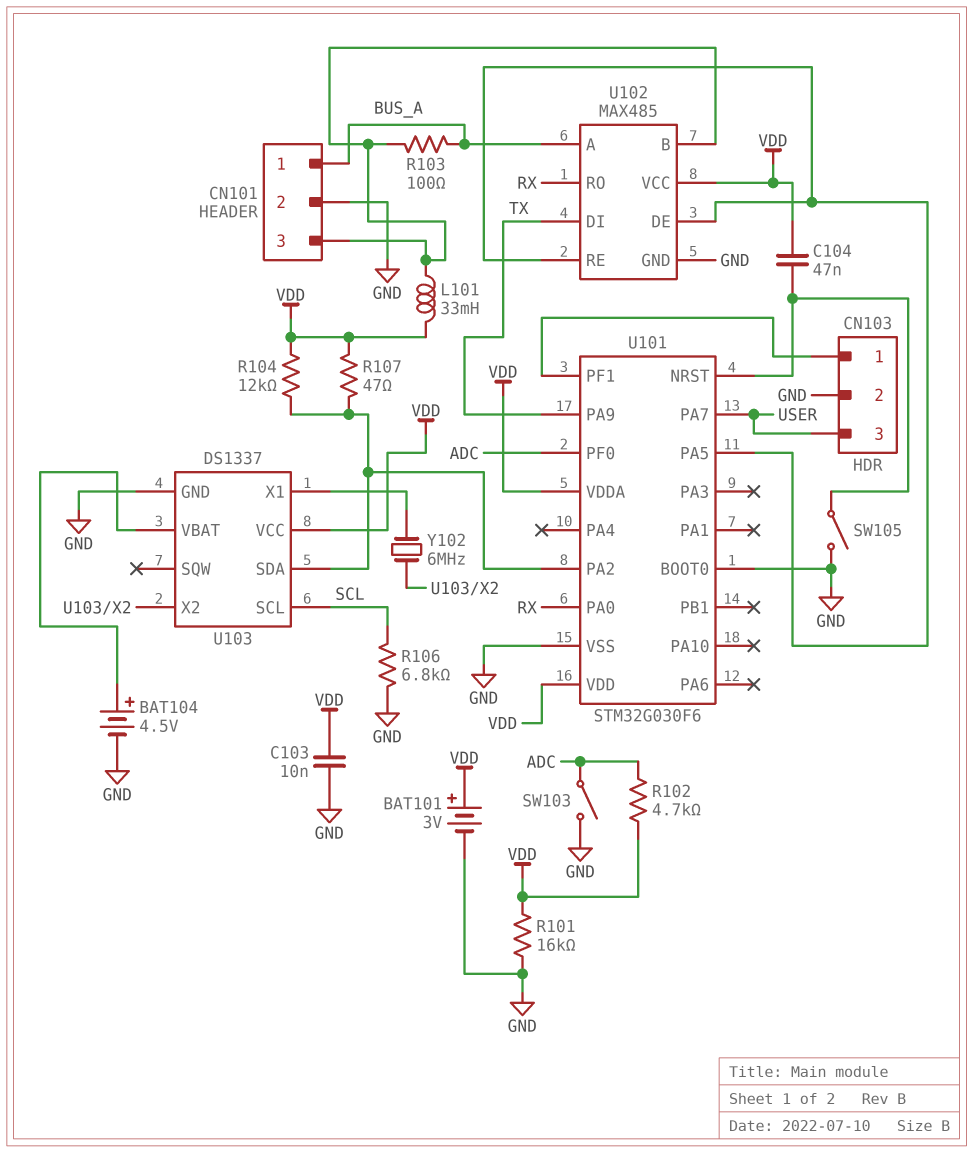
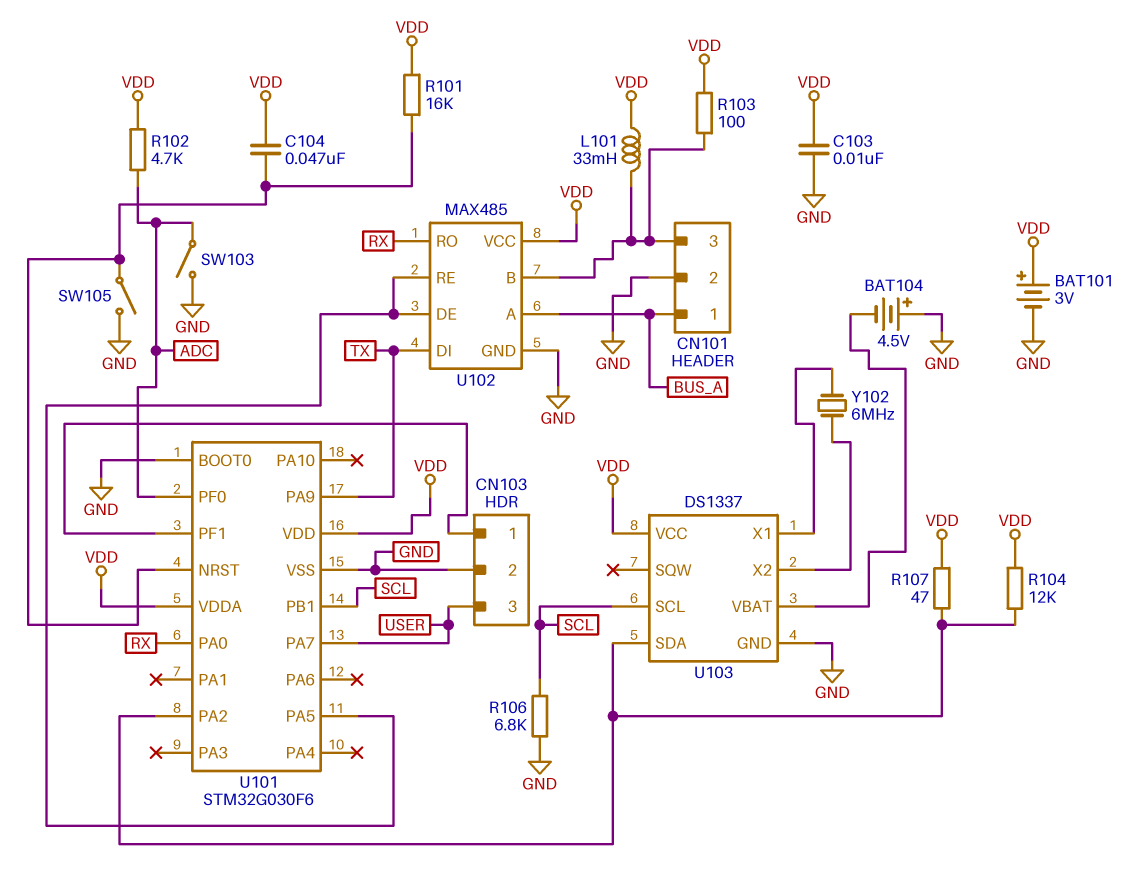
BAT104: 4.5V (plus U103/VBAT, minus GND) -> 4.5V (plus GND, minus U103/VBAT)
R101: 16k (GND, VDD) -> 16k (U101/NRST, VDD)
R103: 100 (BUS_A, CN101/3) -> 100 (CN101/3, VDD)
U101 pin PB1: none -> SCL

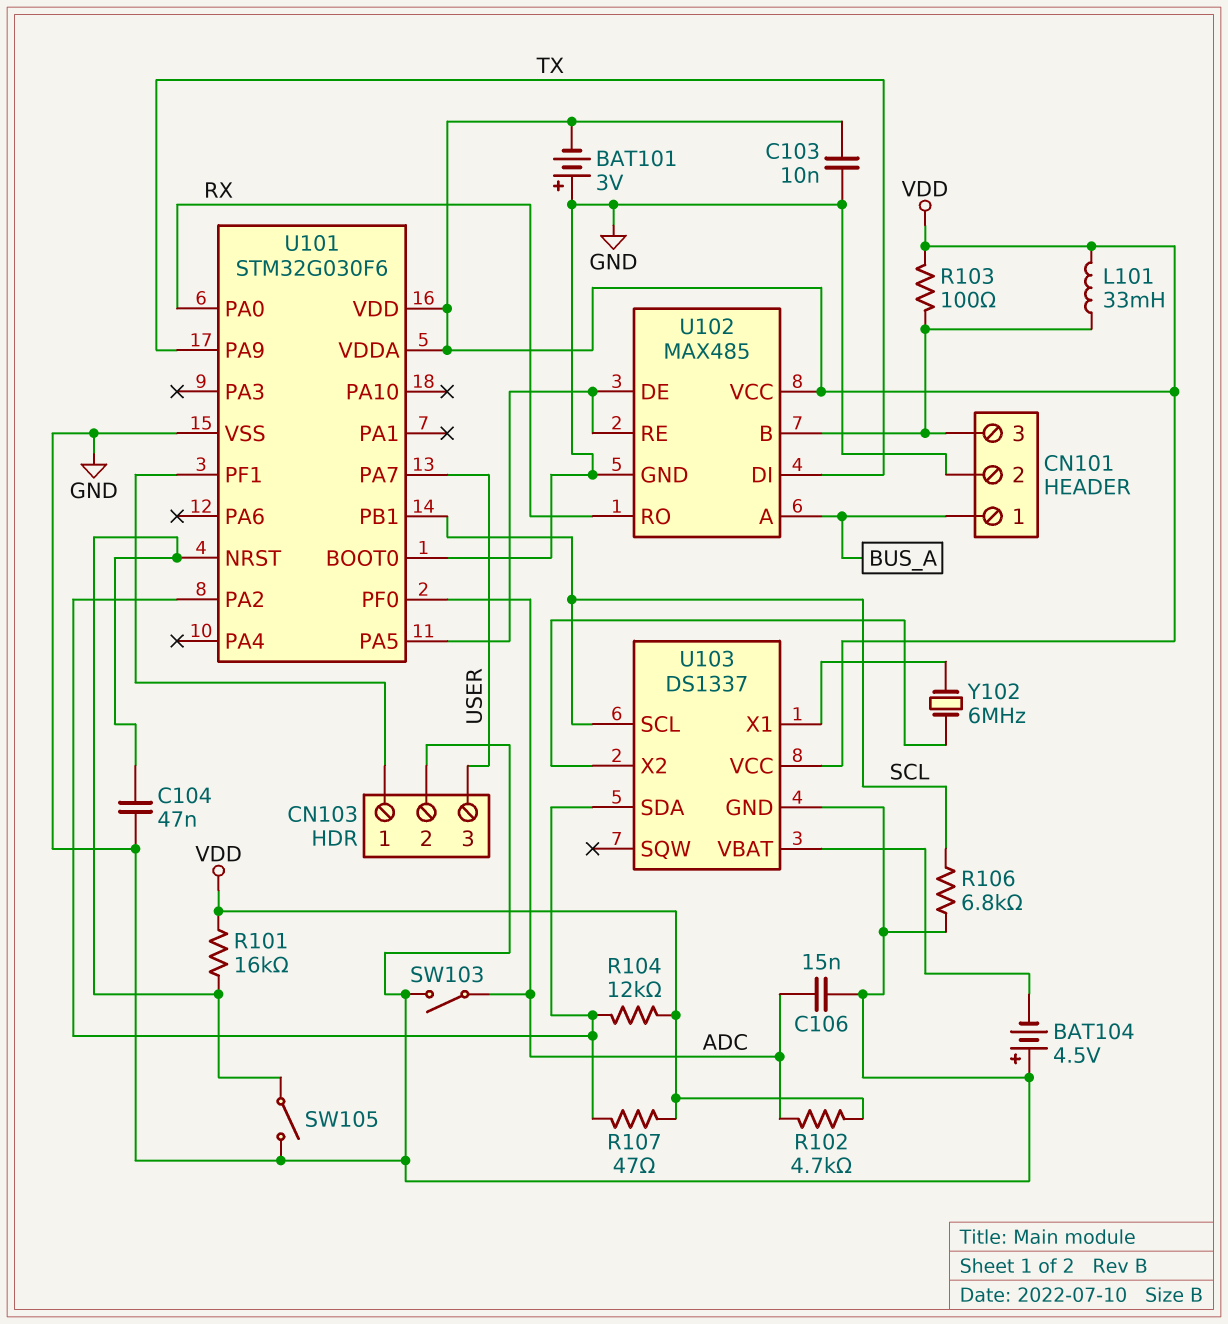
BAT101: 3V (plus VDD, minus GND) -> 3V (plus GND, minus VDD)
C104: 47nF (U101/NRST, VDD) -> 47nF (GND, U101/NRST)
C106: none -> 15nF (ADC, GND)

